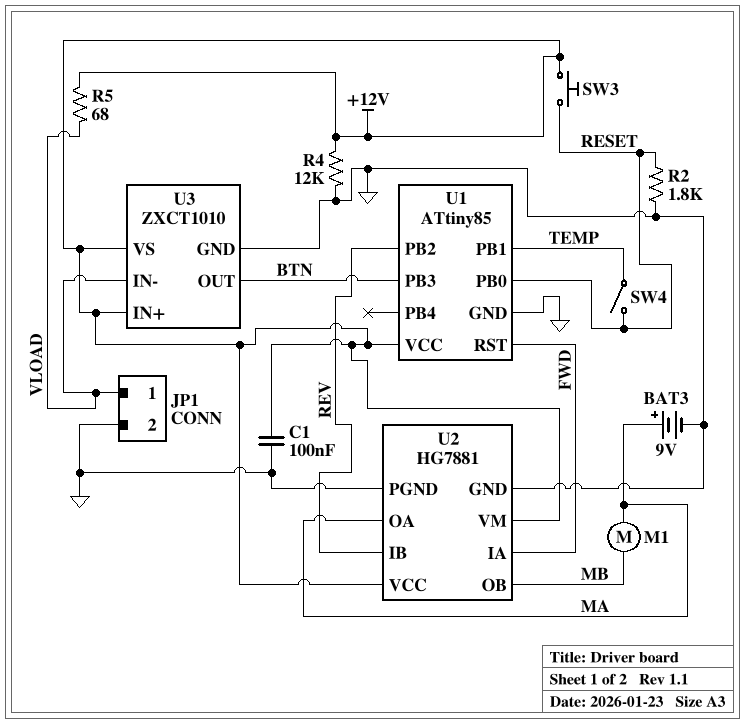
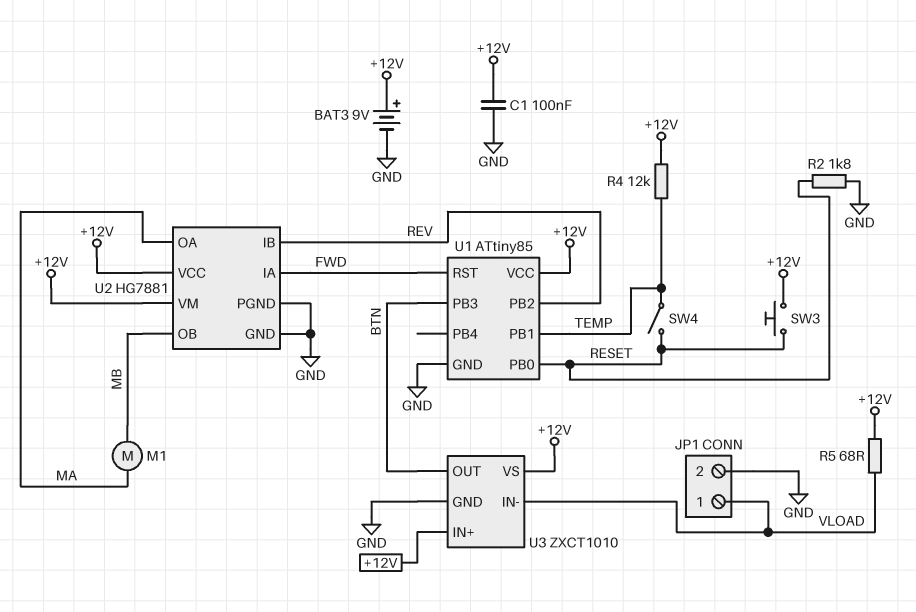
BAT3: 9V (plus MA, minus GND) -> 9V (plus +12V, minus GND)
R4: 12k (+12V, GND) -> 12k (+12V, TEMP)

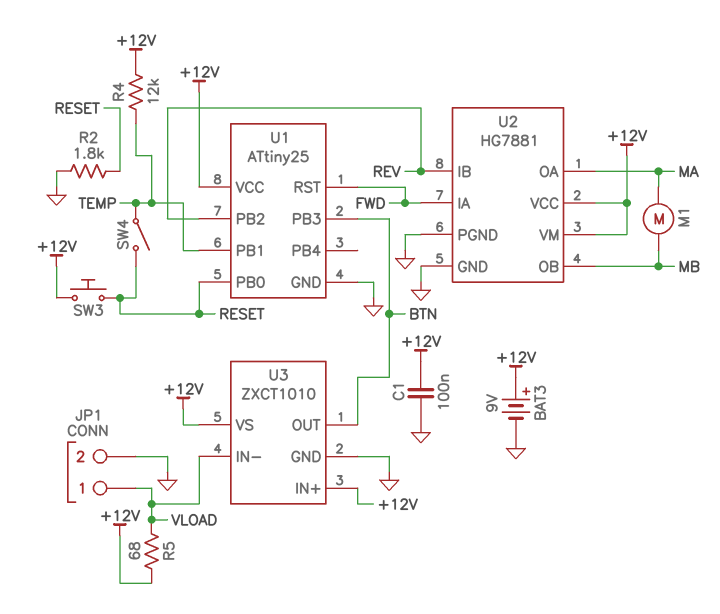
U1: ATtiny85 -> ATtiny25

